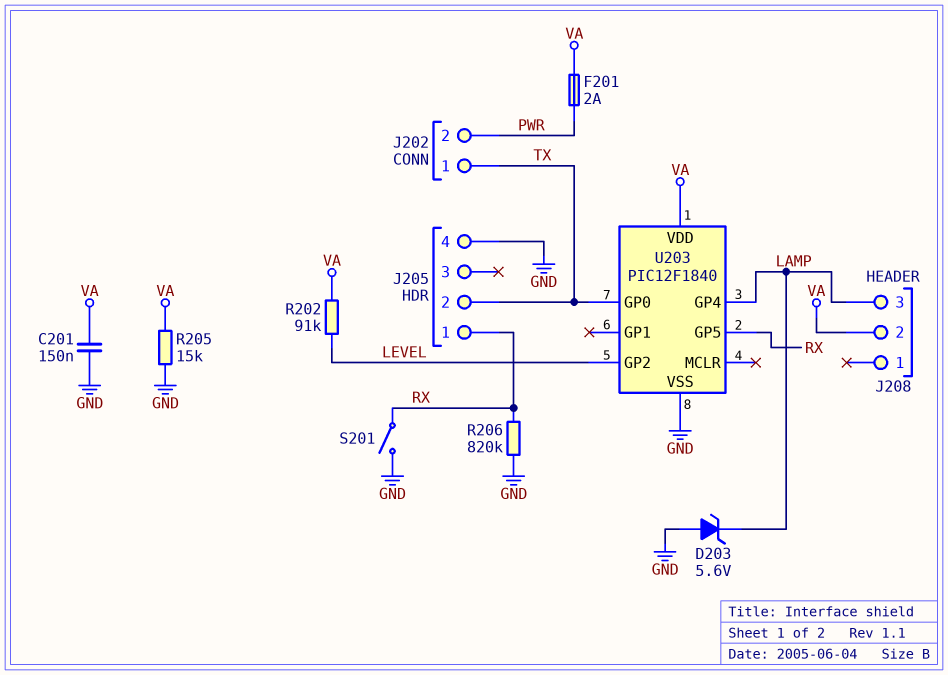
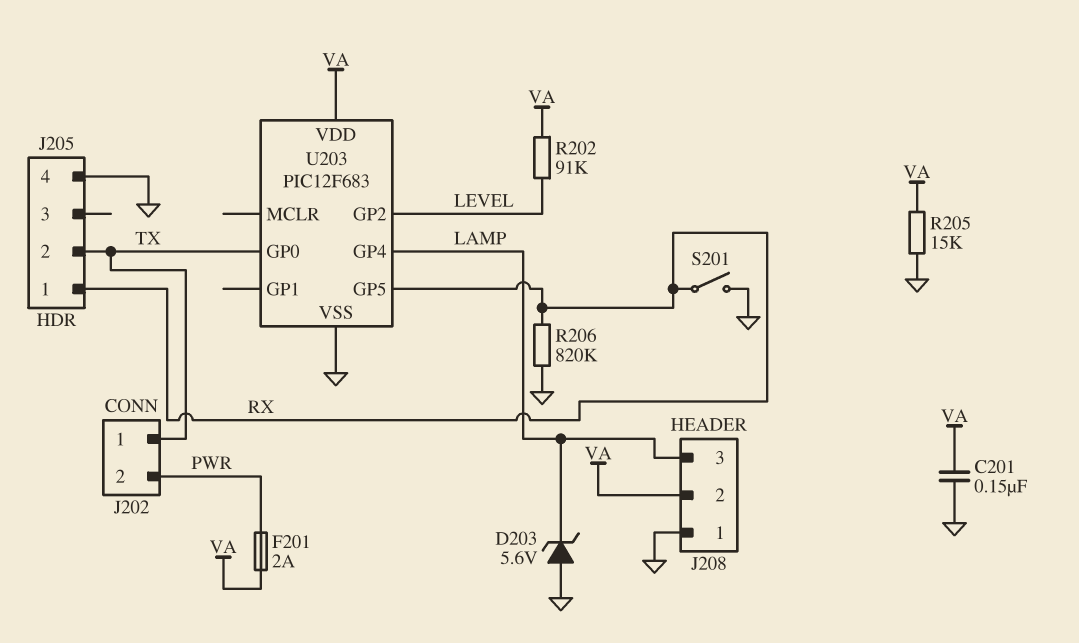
J208 pin 1: none -> GND
U203: PIC12F1840 -> PIC12F683

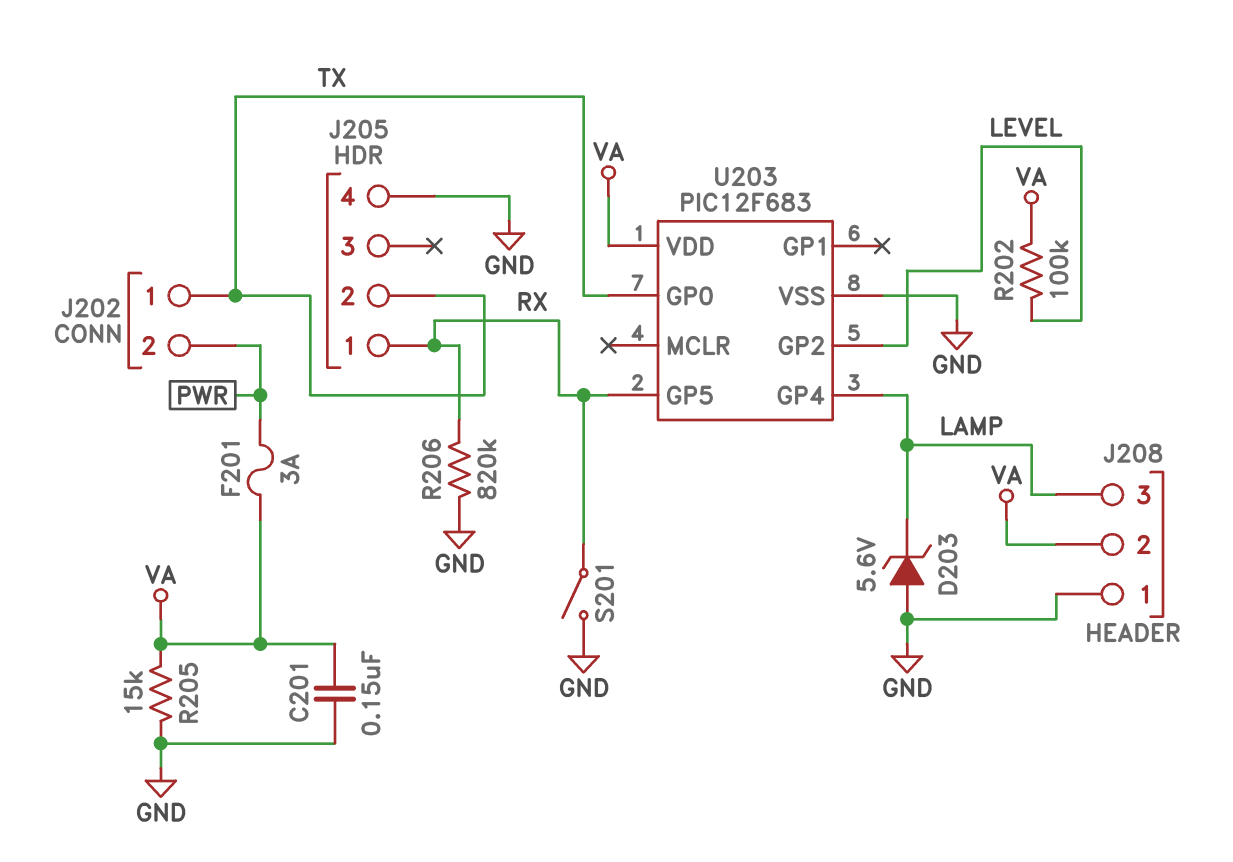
F201: 2A (PWR, VA) -> 3A (PWR, VA)
R202: 91k (LEVEL, VA) -> 100k (LEVEL, VA)

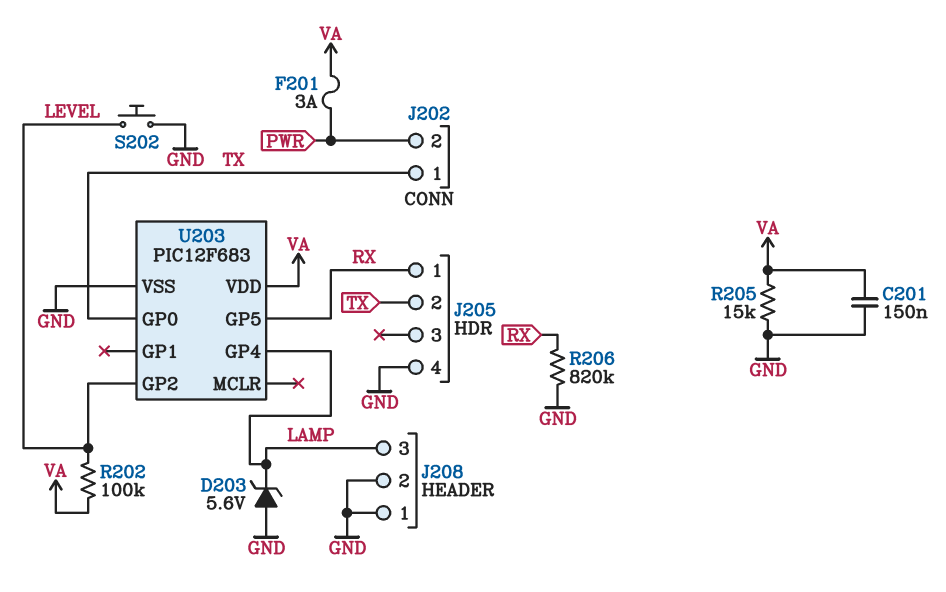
J208 pin 2: VA -> GND
S201: switch (GND, RX) -> none
S202: none -> button (GND, LEVEL)

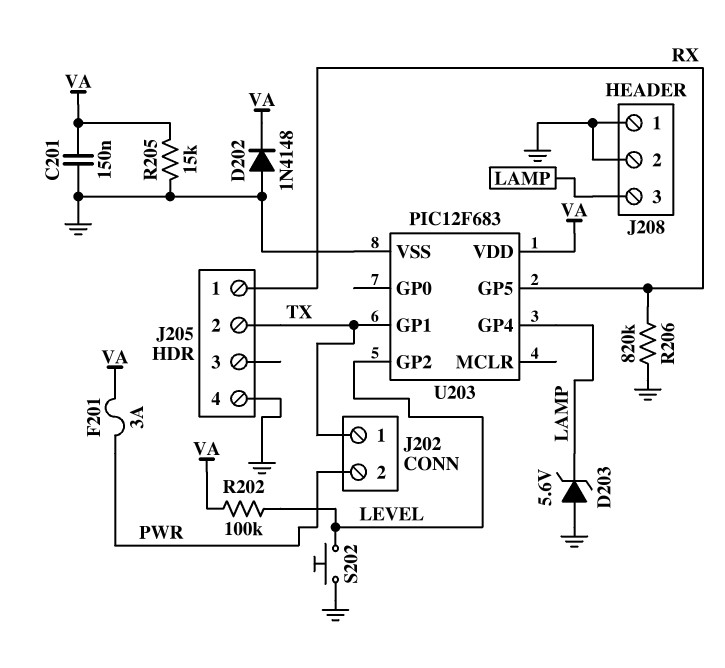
D202: none -> diode 1N4148 (A GND, K VA)
U203 pin GP0: TX -> none
U203 pin GP1: none -> TX

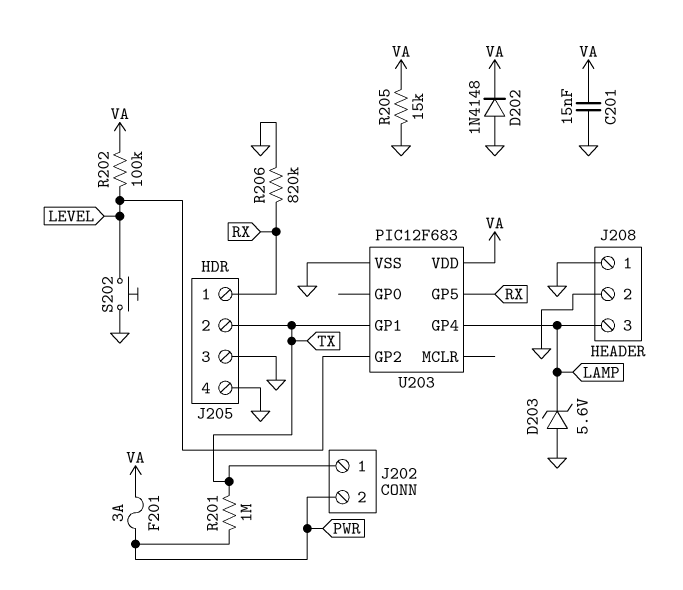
C201: 150nF (GND, VA) -> 15nF (GND, VA)
J205 pin 3: none -> GND
R201: none -> 1M (PWR, TX)

